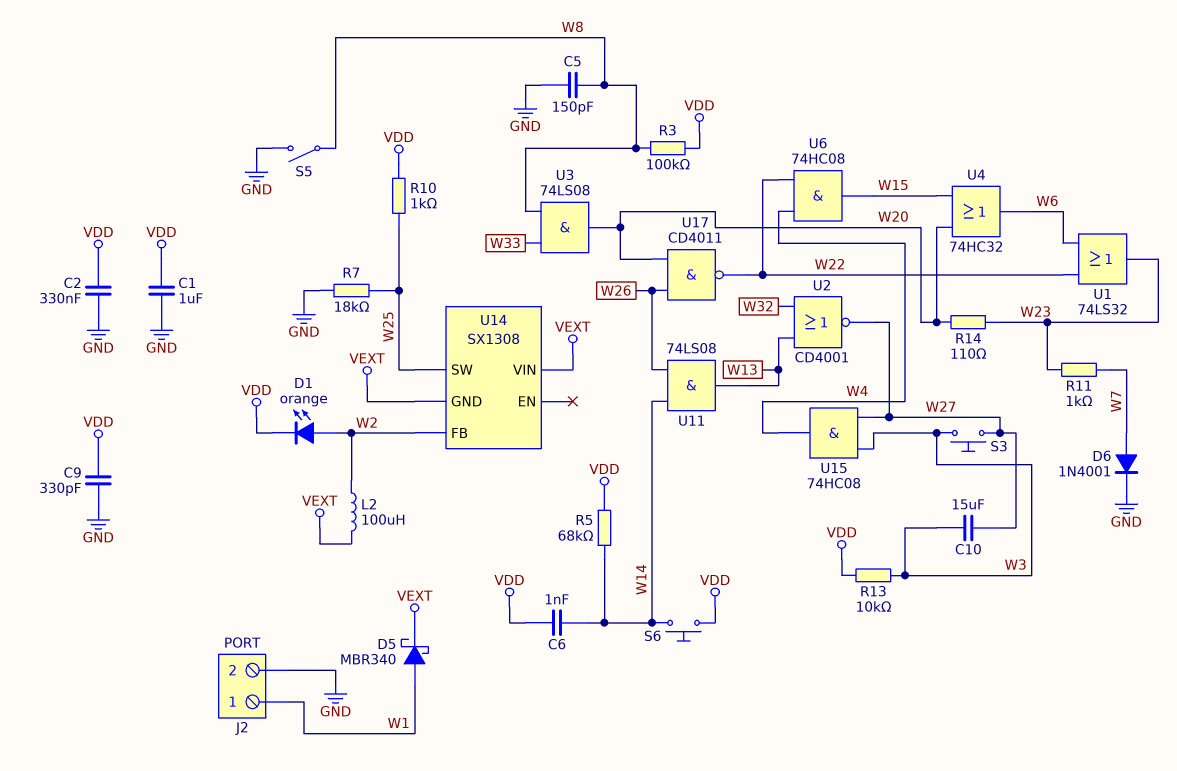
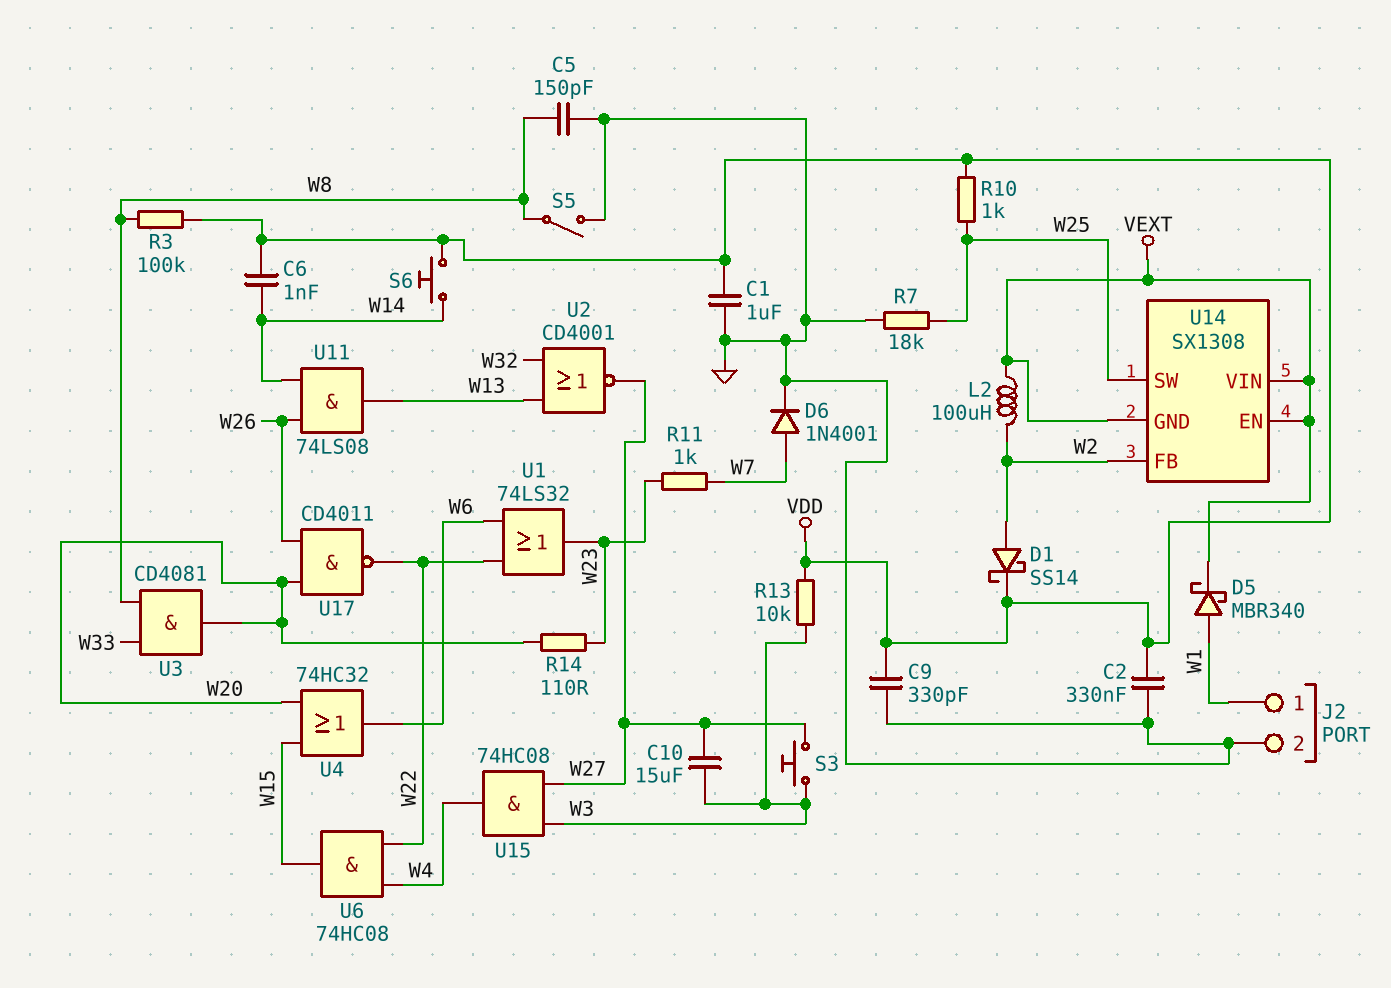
D1: LED orange (A W2, K VDD) -> schottky SS14 (A W2, K VDD)
R5: 68k (VDD, W14) -> none
U3: AND 74LS08 (in W8, in W33, out W20) -> AND CD4081 (in W8, in W33, out W20)
U14 pin EN: none -> VEXT

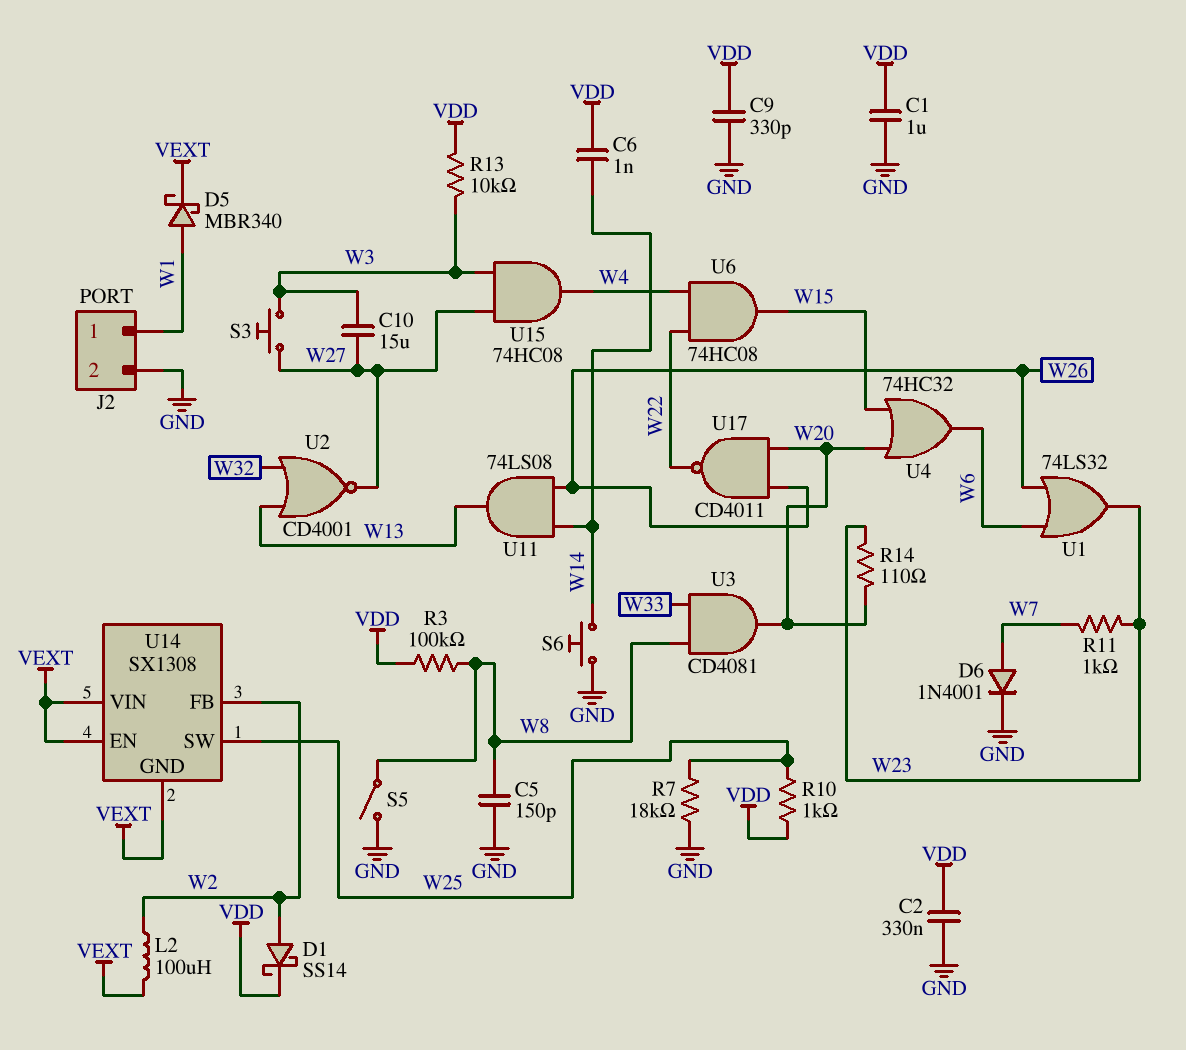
S6: button (VDD, W14) -> button (GND, W14)
U1: OR 74LS32 (in W6, in W22, out W23) -> OR 74LS32 (in W6, in W26, out W23)

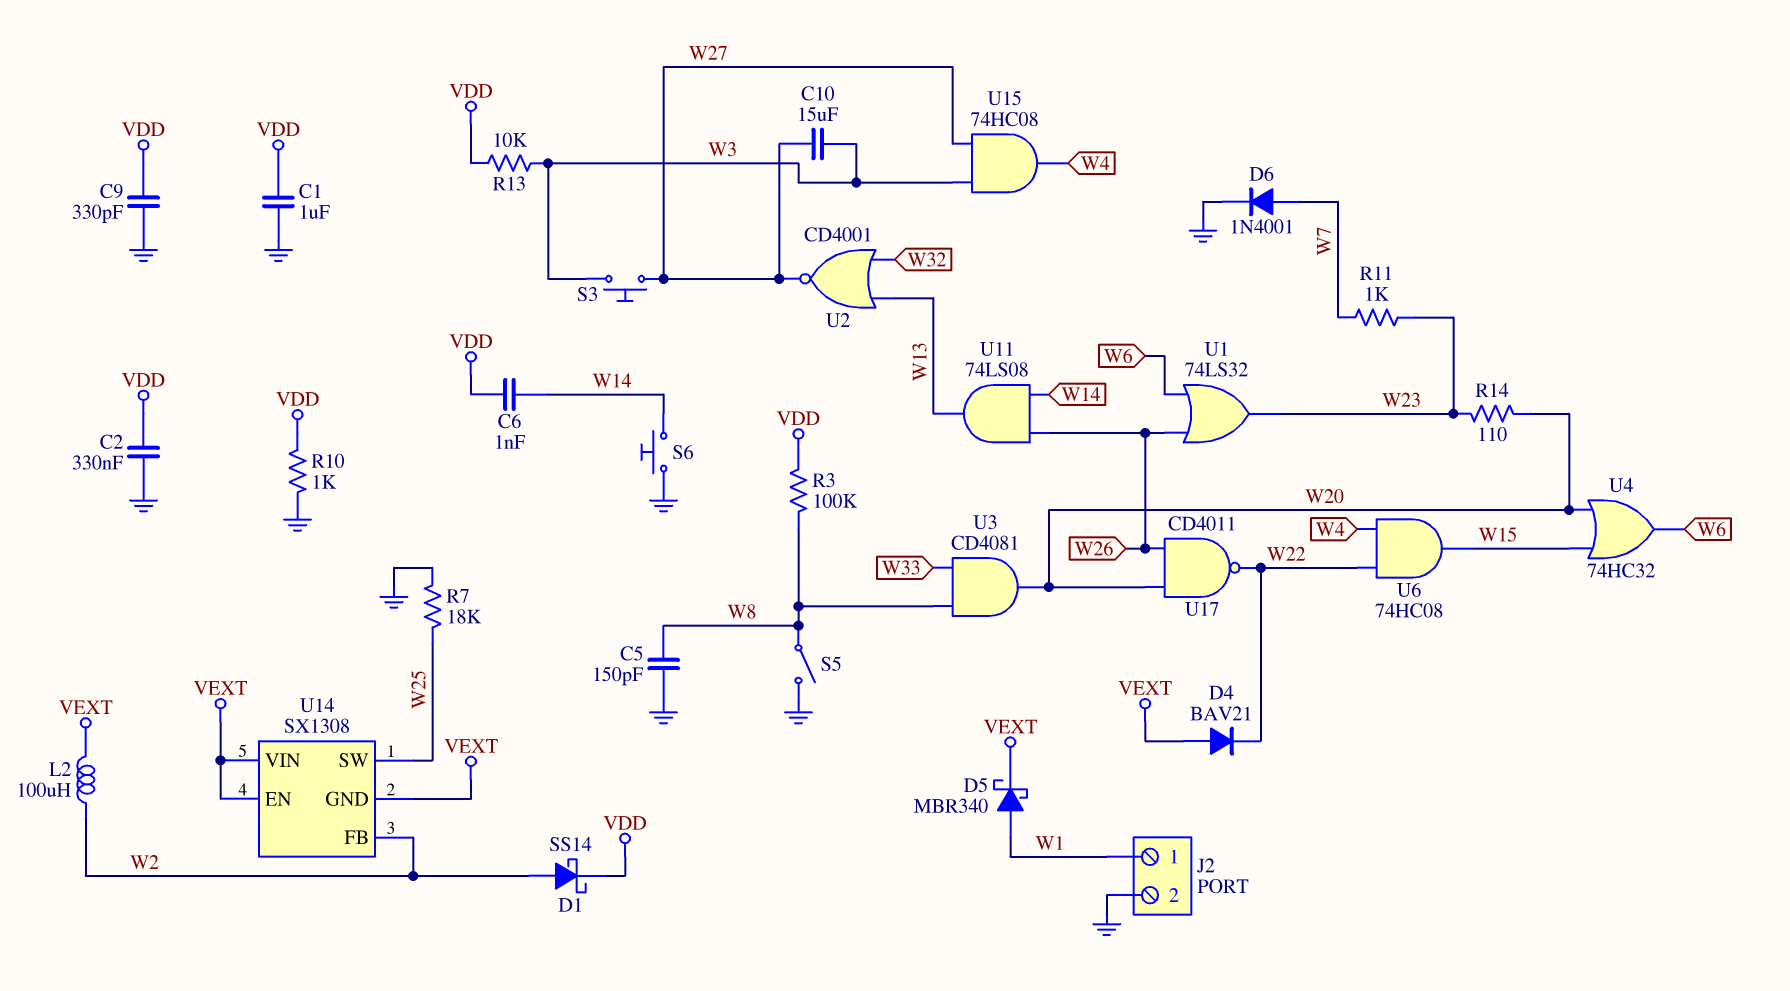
D4: none -> diode BAV21 (A VEXT, K W22)
R10: 1k (VDD, W25) -> 1k (GND, VDD)

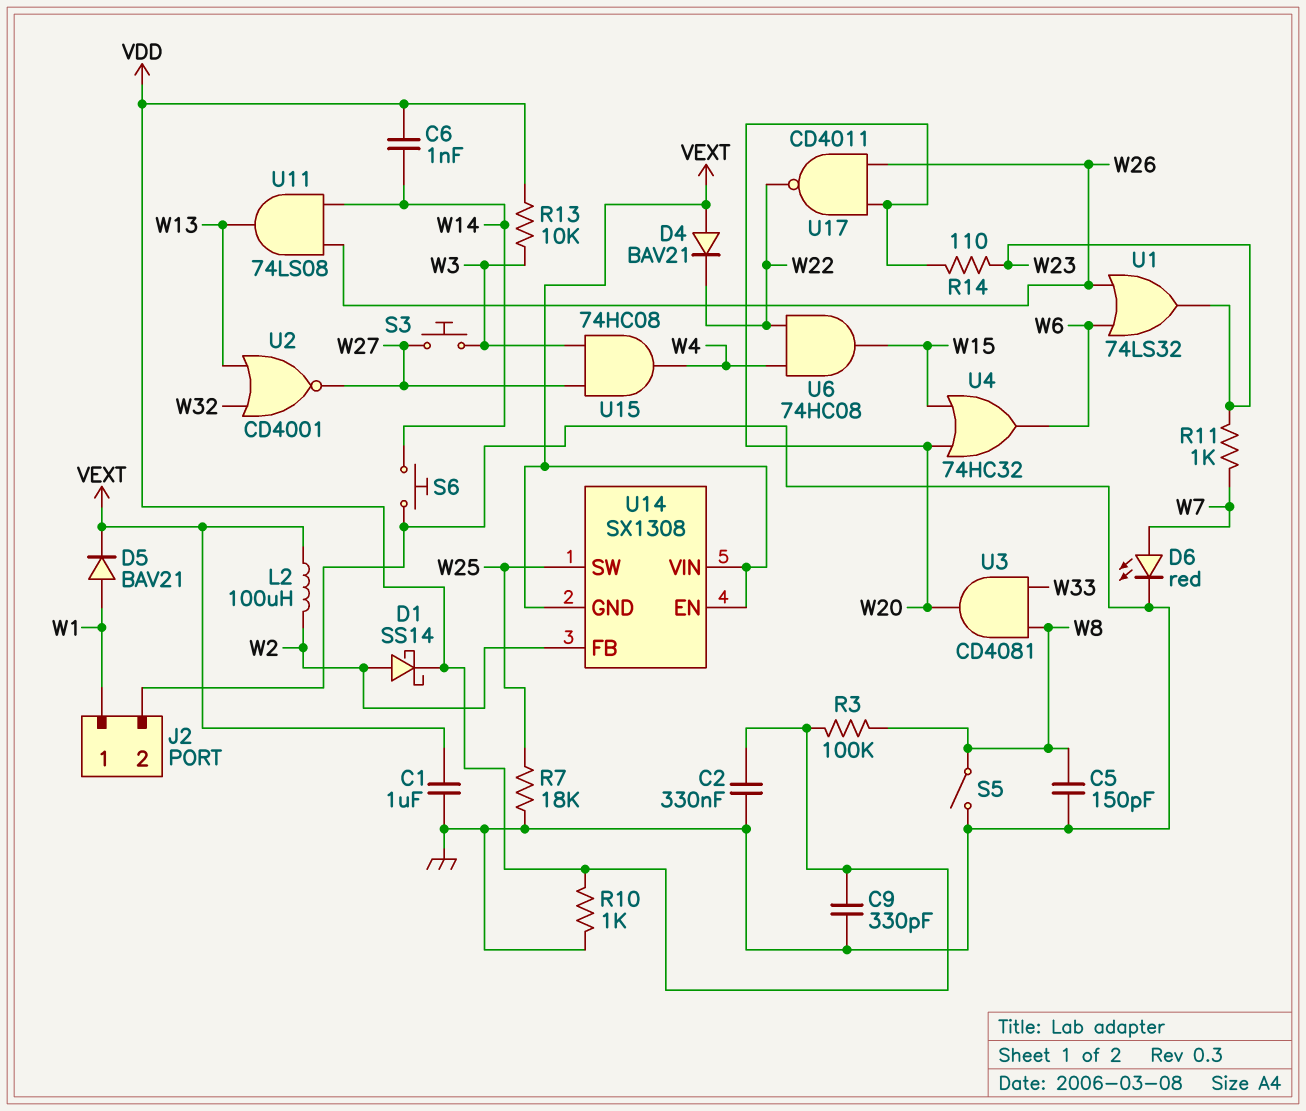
C1: 1uF (GND, VDD) -> 1uF (GND, VEXT)
C10: 15uF (W3, W27) -> none
D5: schottky MBR340 (A W1, K VEXT) -> diode BAV21 (A W1, K VEXT)
D6: diode 1N4001 (A W7, K GND) -> LED red (A W7, K GND)

